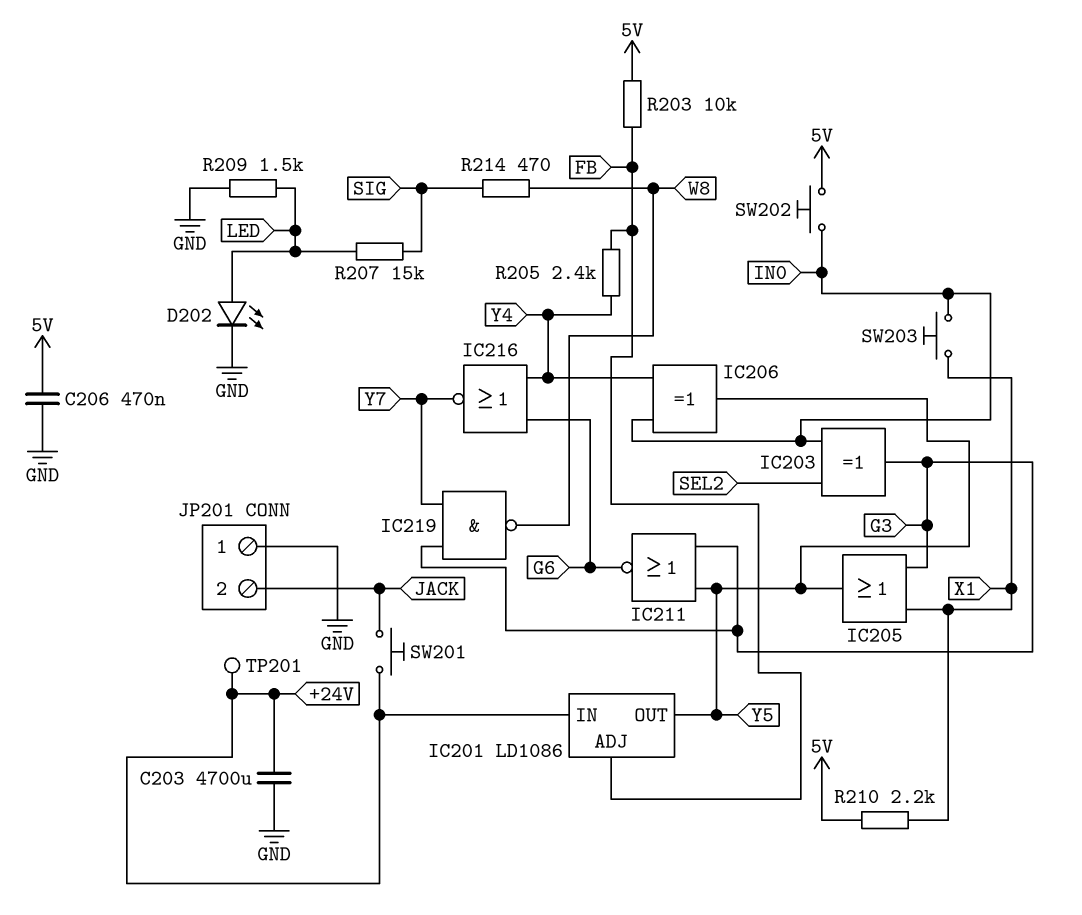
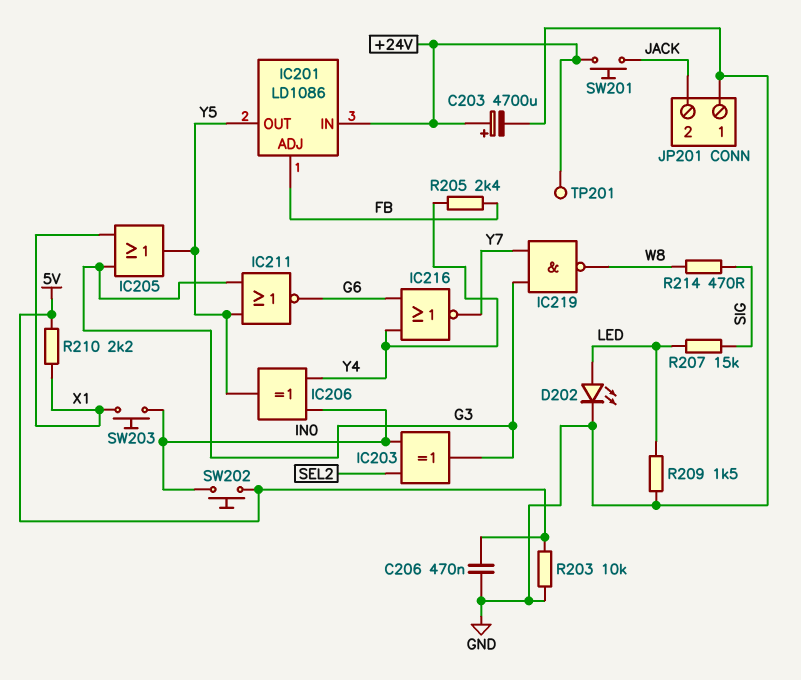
C203: 4700uF (+24V, GND) -> 4700uF (plus +24V, minus GND)
R203: 10k (5V, FB) -> 10k (5V, GND)

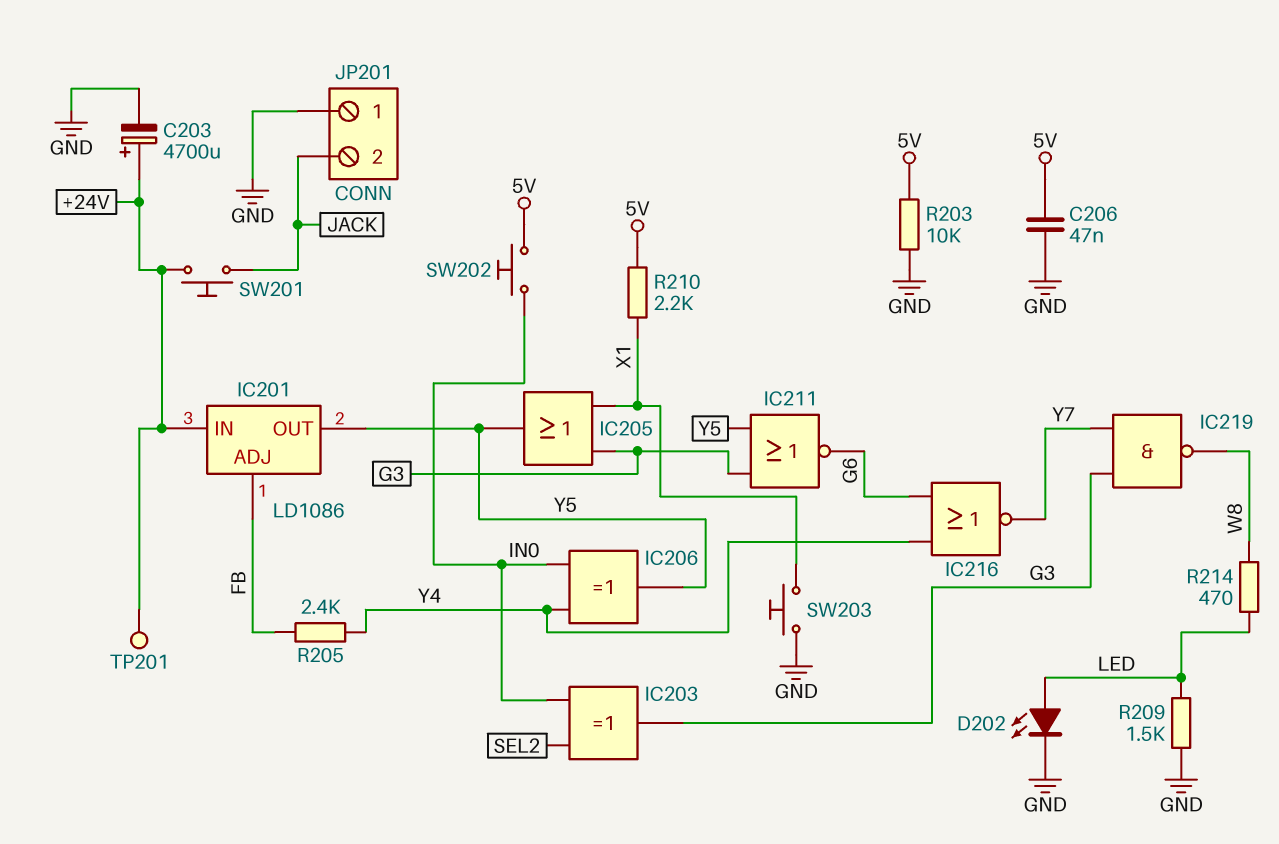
C206: 470nF (5V, GND) -> 47nF (5V, GND)
R207: 15k (LED, SIG) -> none
R214: 470 (SIG, W8) -> 470 (LED, W8)
SW203: button (IN0, X1) -> button (GND, X1)

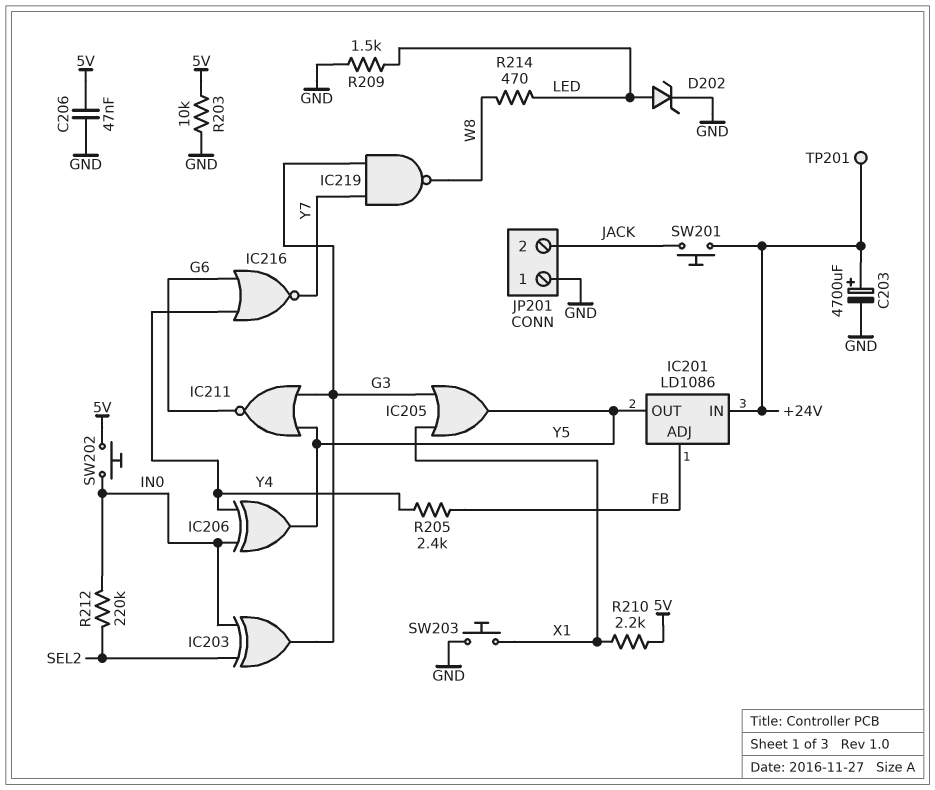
D202: LED (A LED, K GND) -> zener (A LED, K GND)
R212: none -> 220k (IN0, SEL2)

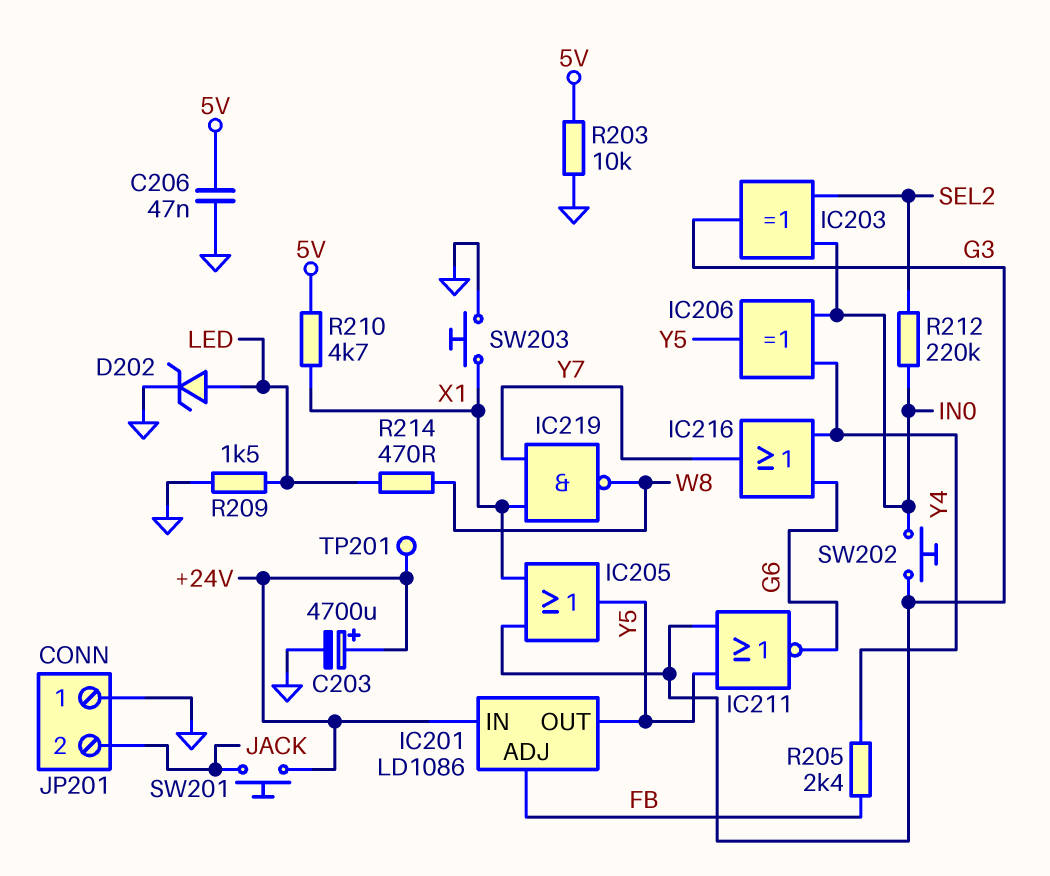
IC216: NOR (in G6, in Y4, out Y7) -> OR (in G6, in Y4, out Y7)
IC219: NAND (in G3, in Y7, out W8) -> NAND (in X1, in Y7, out W8)
R210: 2.2k (5V, X1) -> 4.7k (5V, X1)
SW202: button (5V, IN0) -> button (G3, IN0)

